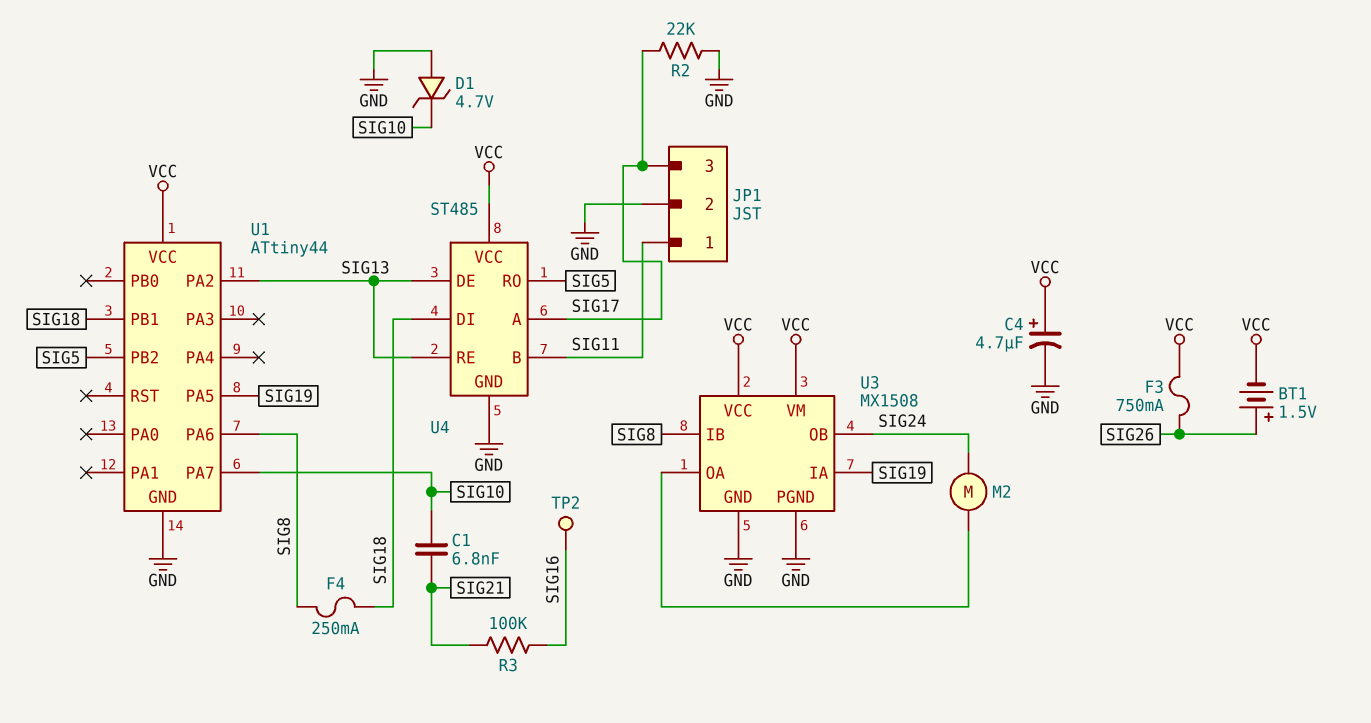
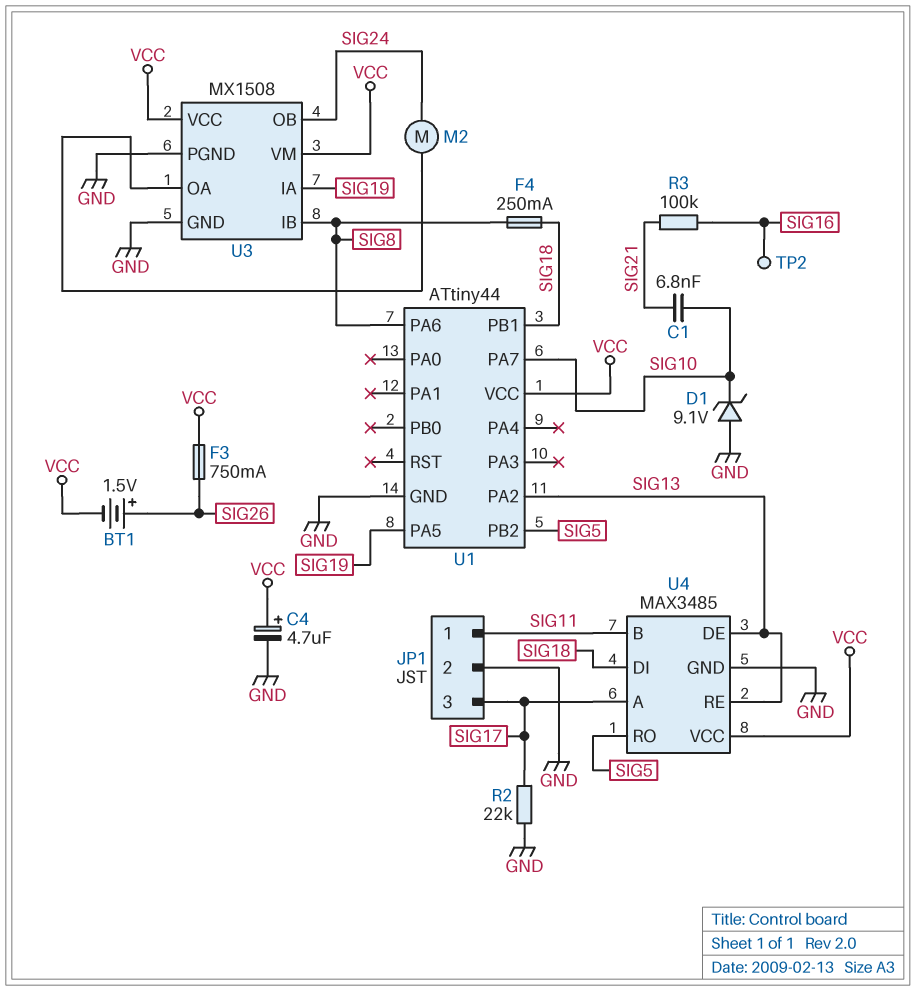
D1: zener 4.7V (A GND, K SIG10) -> zener 9.1V (A GND, K SIG10)
U4: ST485 -> MAX3485

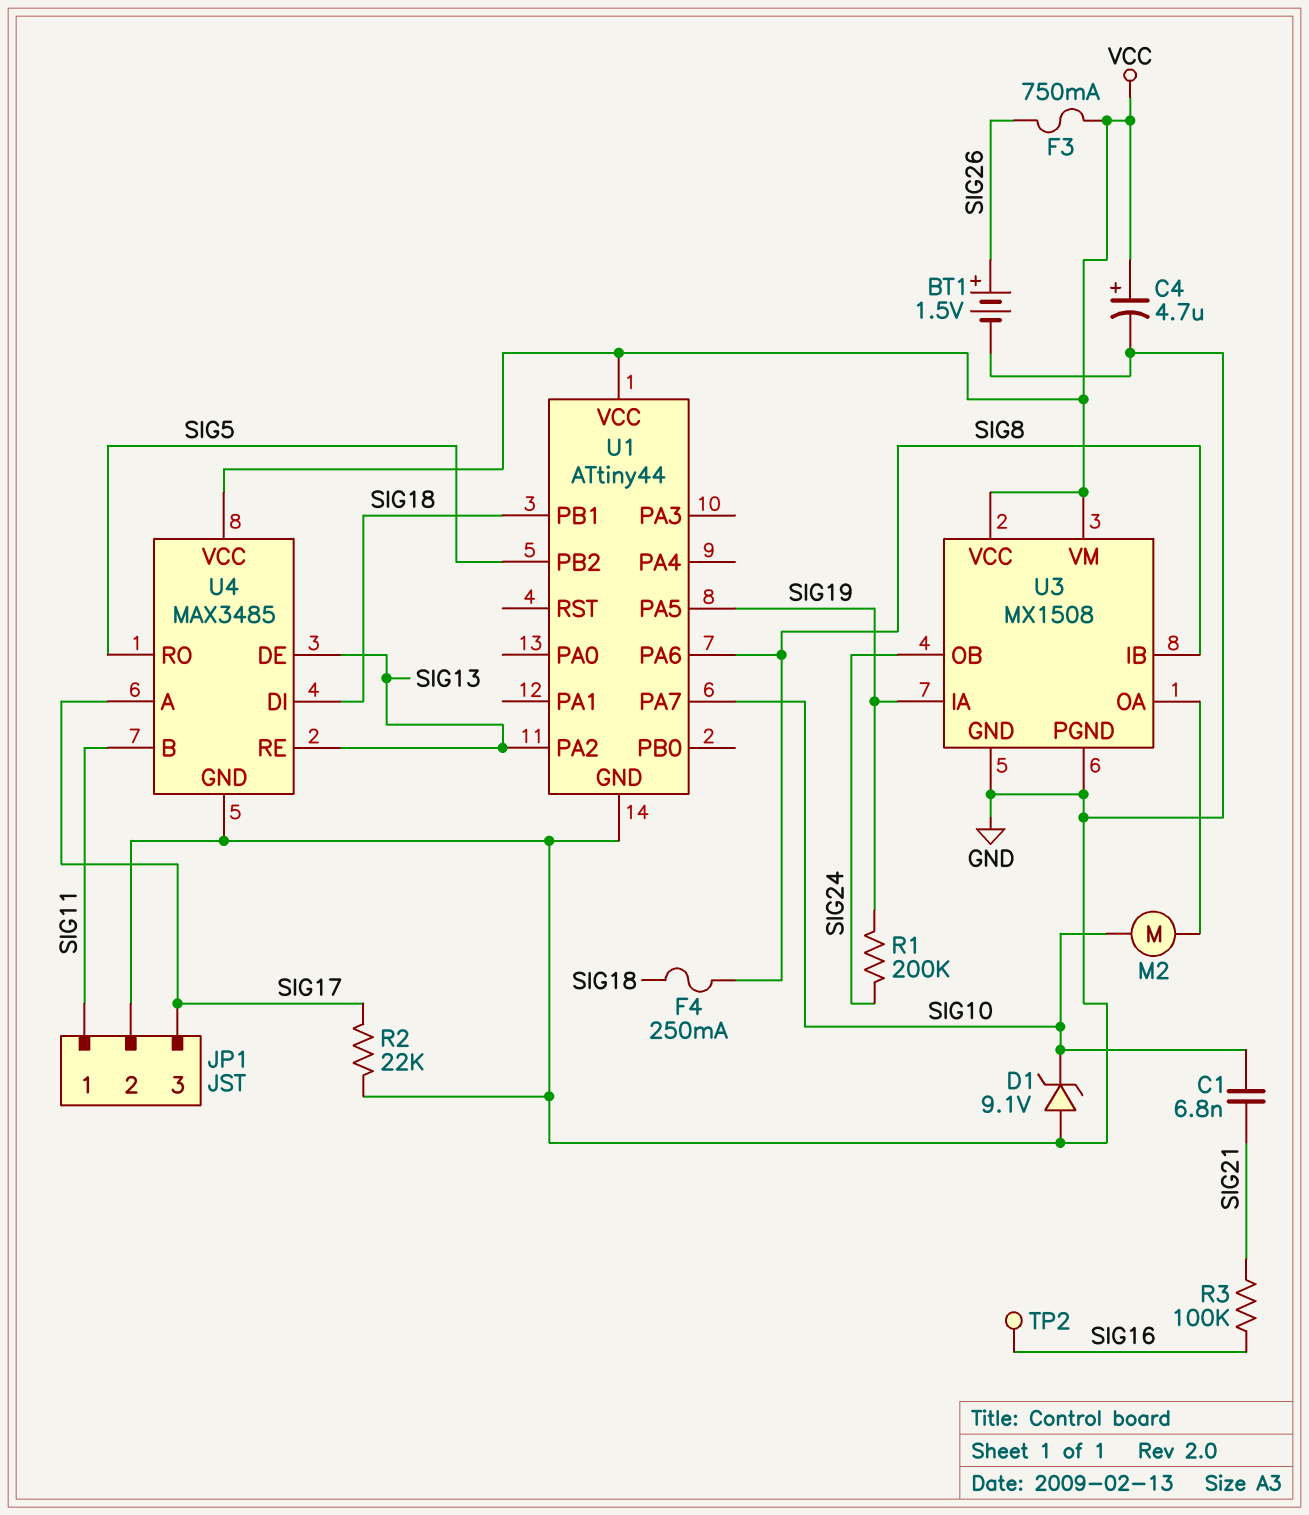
BT1: 1.5V (plus SIG26, minus VCC) -> 1.5V (plus SIG26, minus GND)
M2: motor (SIG24, U3/OA) -> motor (SIG10, U3/OA)
R1: none -> 200k (SIG19, SIG24)

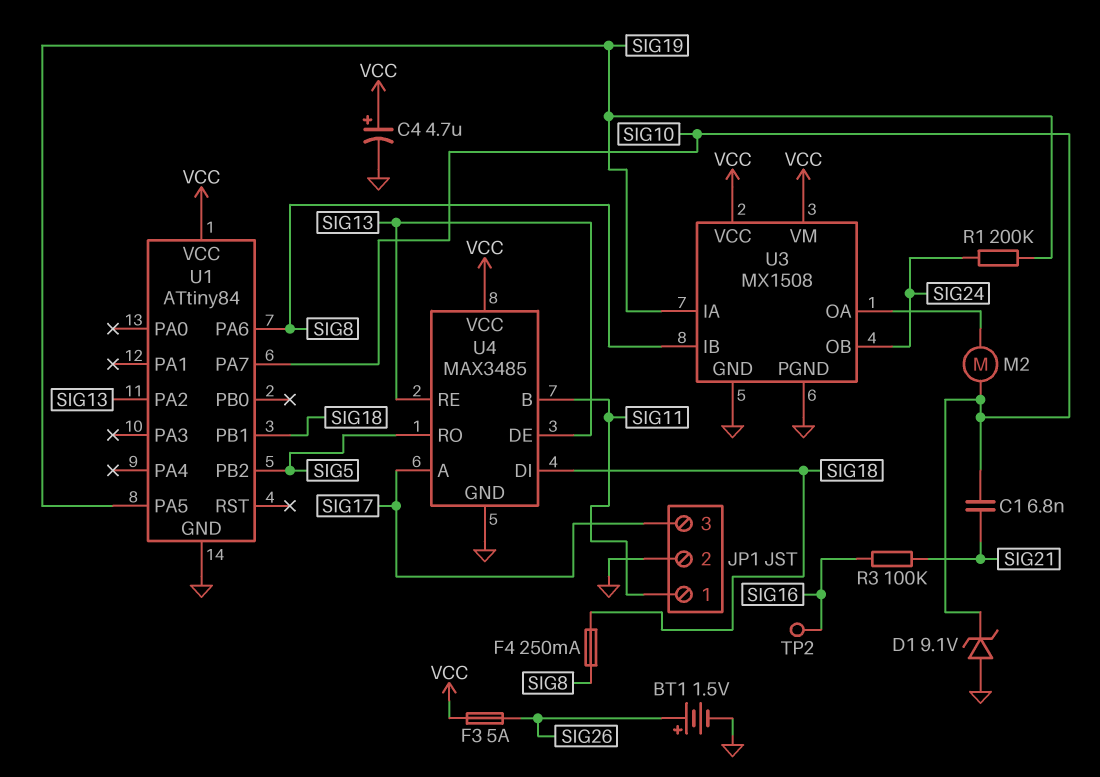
F3: 750mA (SIG26, VCC) -> 5A (SIG26, VCC)
R2: 22k (GND, SIG17) -> none
U1: ATtiny44 -> ATtiny84

